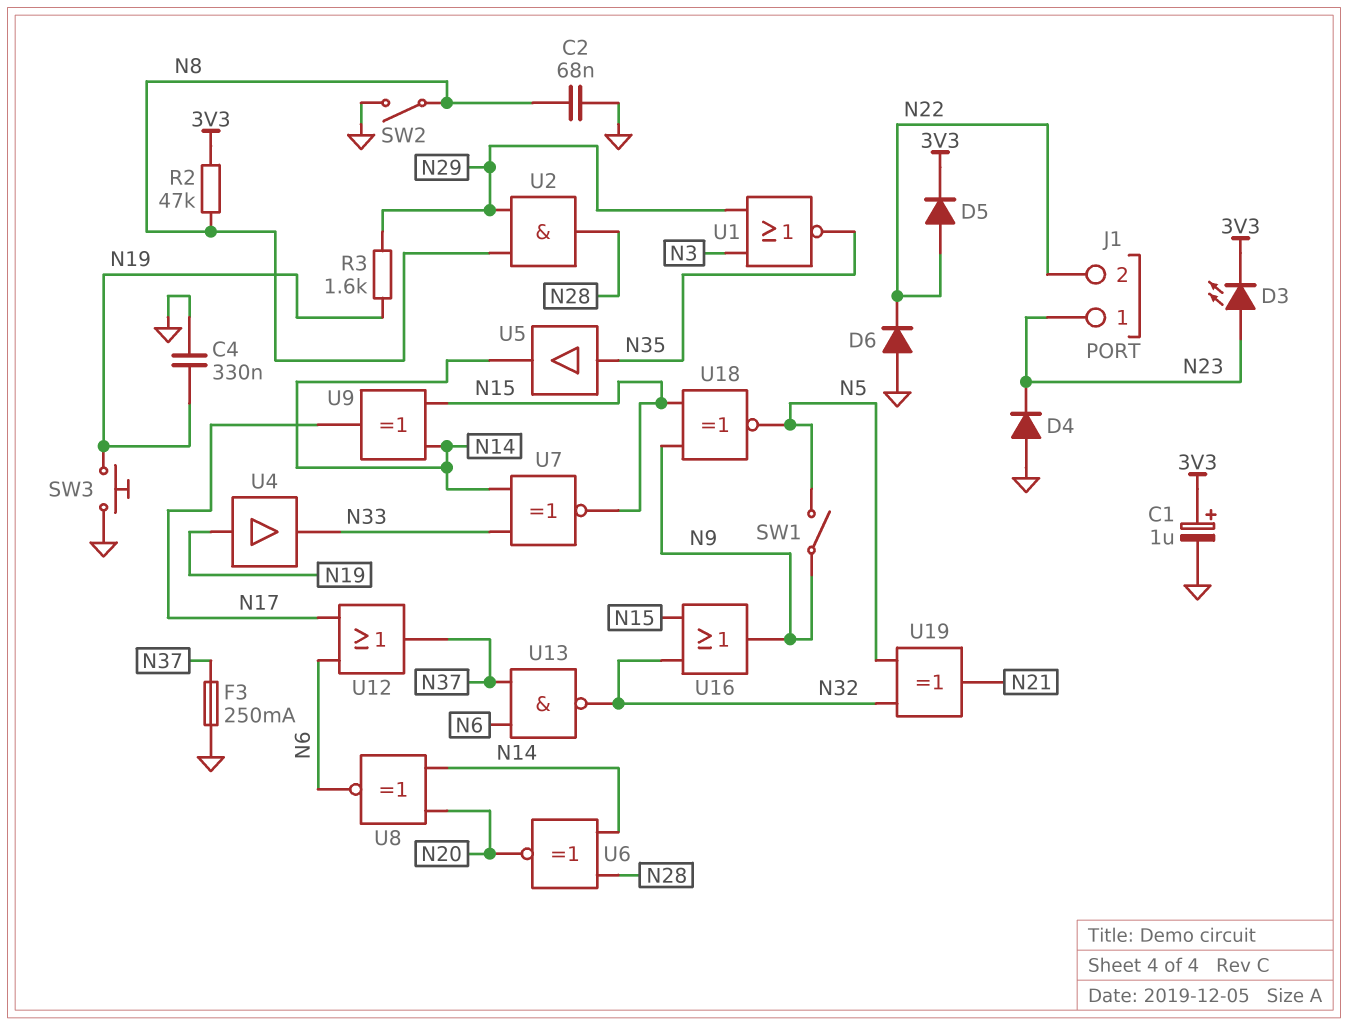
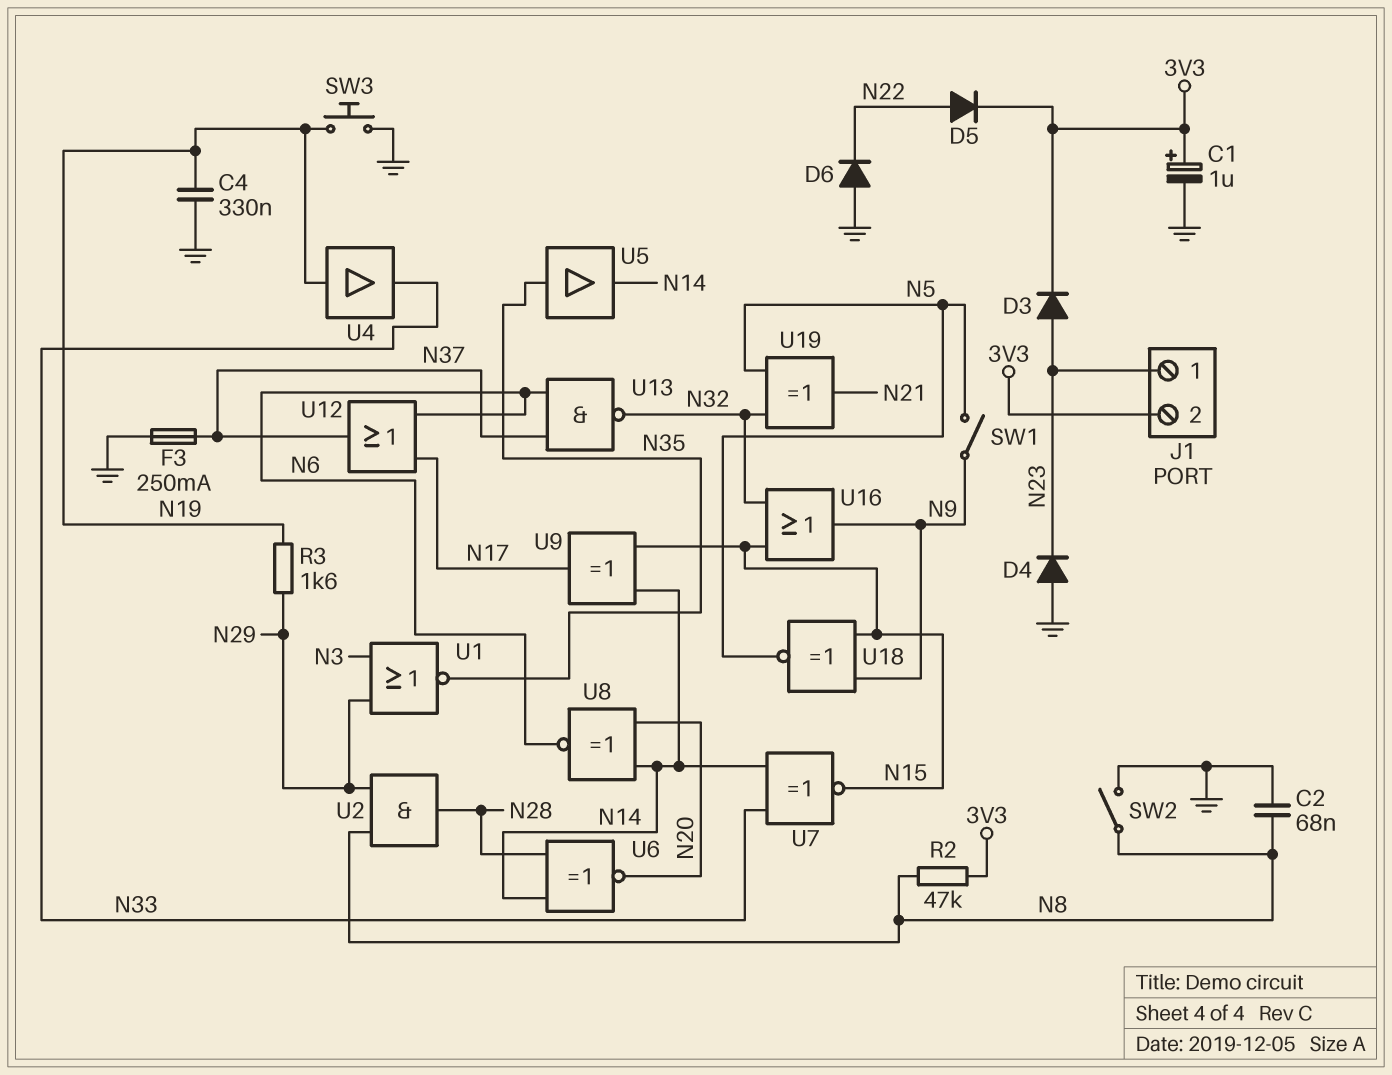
D3: LED (A N23, K 3V3) -> diode (A N23, K 3V3)
J1 pin 2: N22 -> 3V3

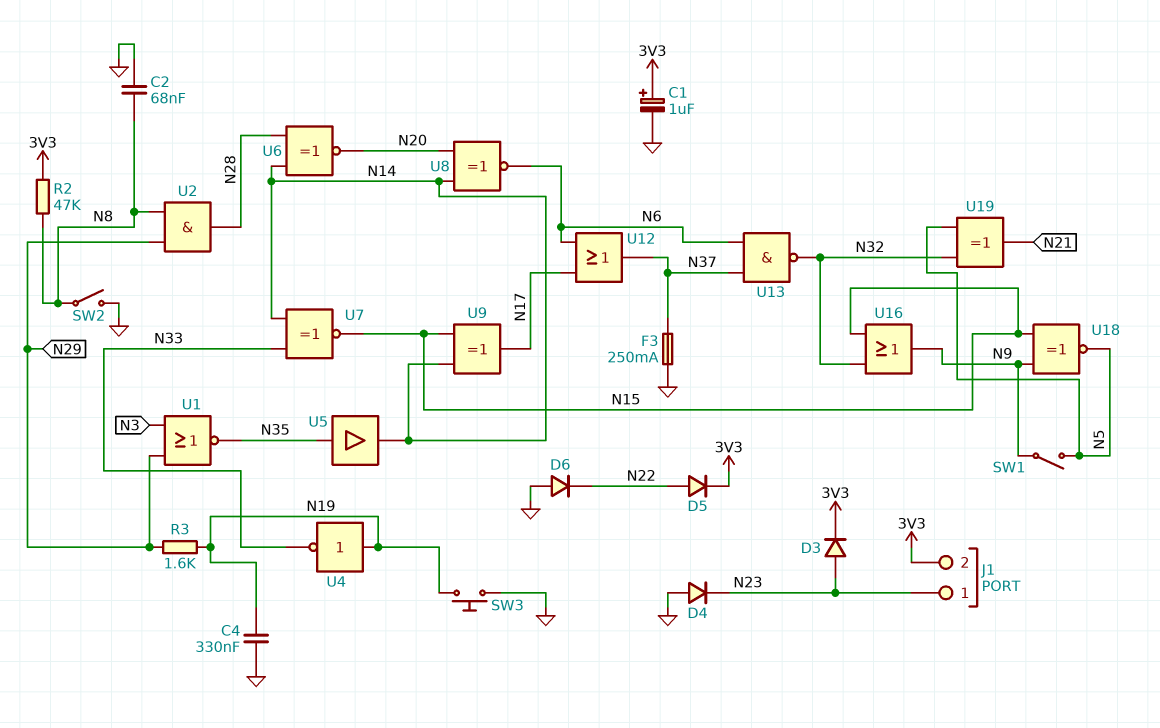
U4: buffer (in N19, out N33) -> NOT (in N19, out N33)

